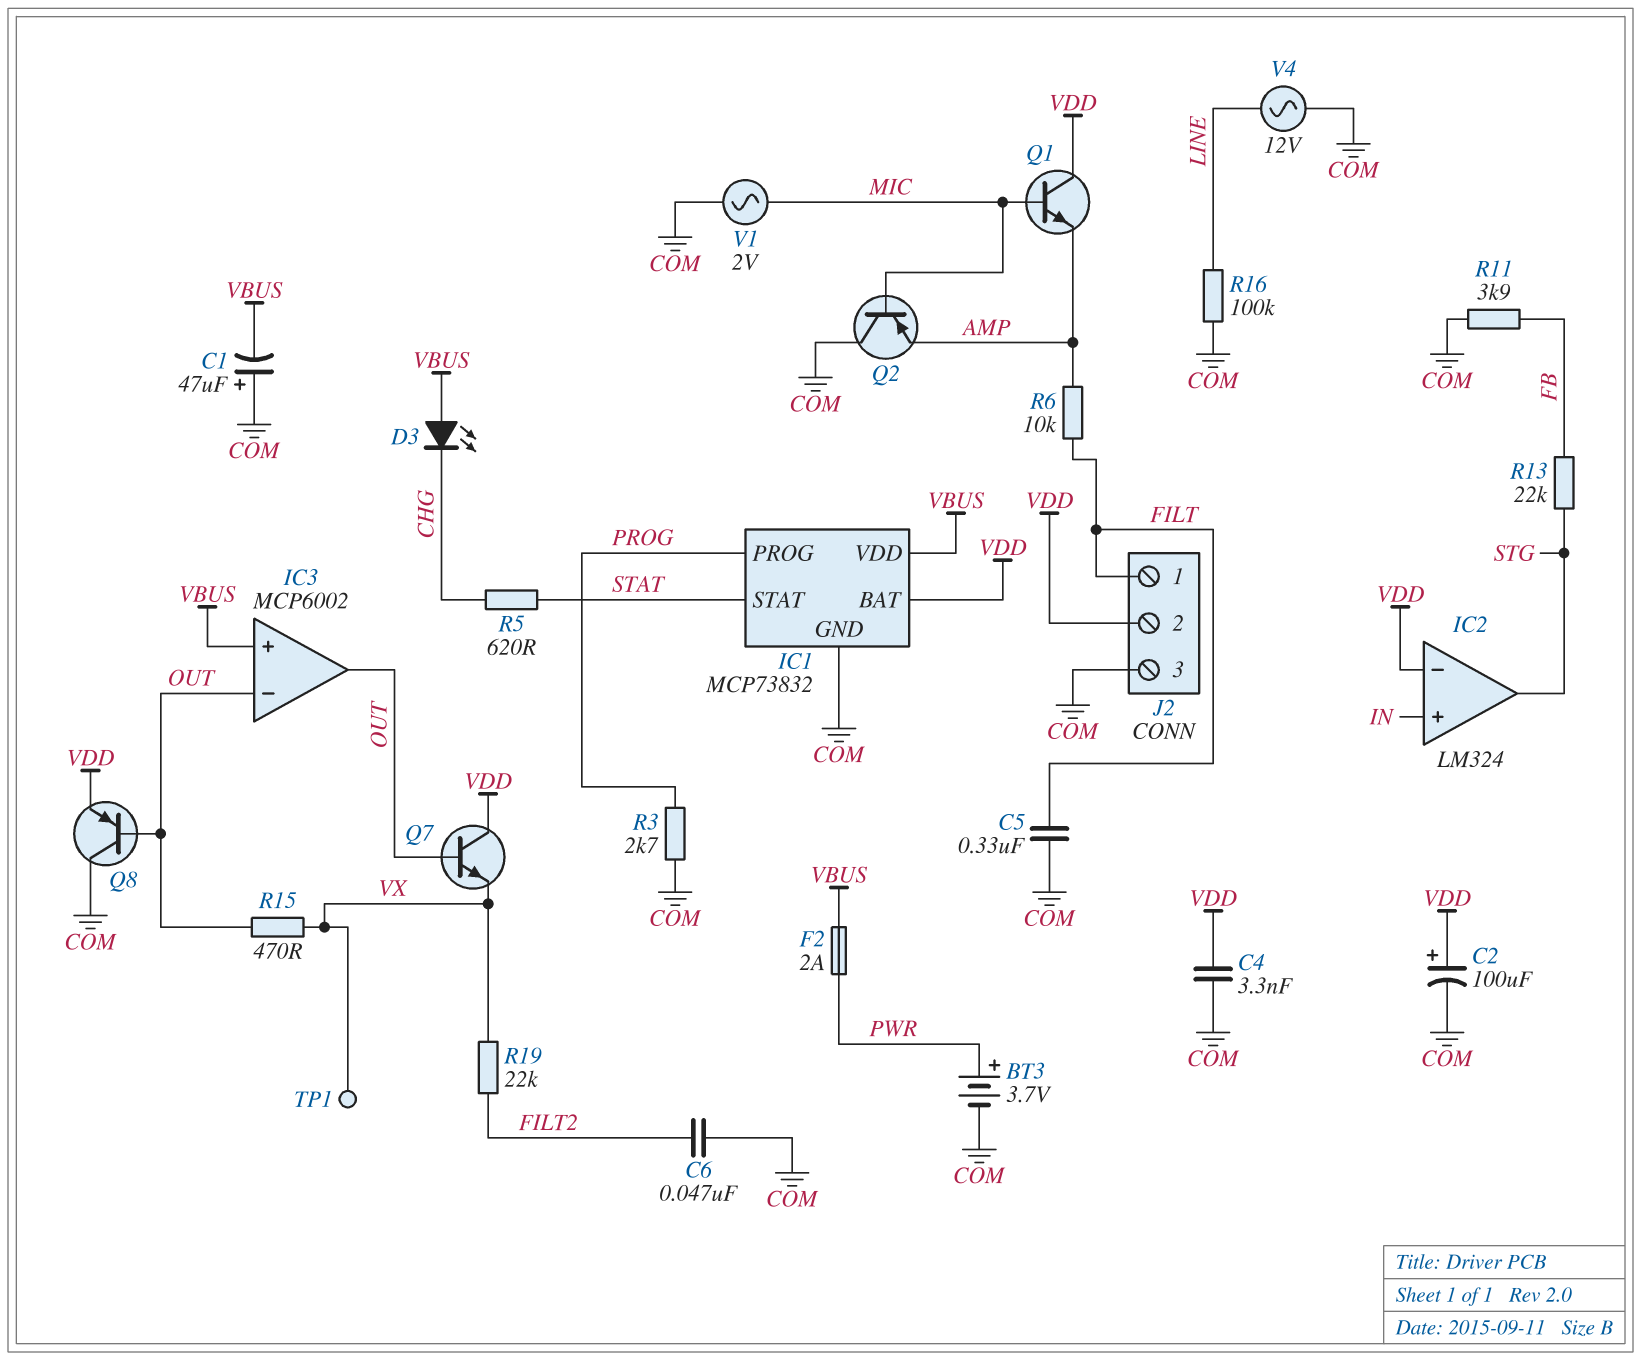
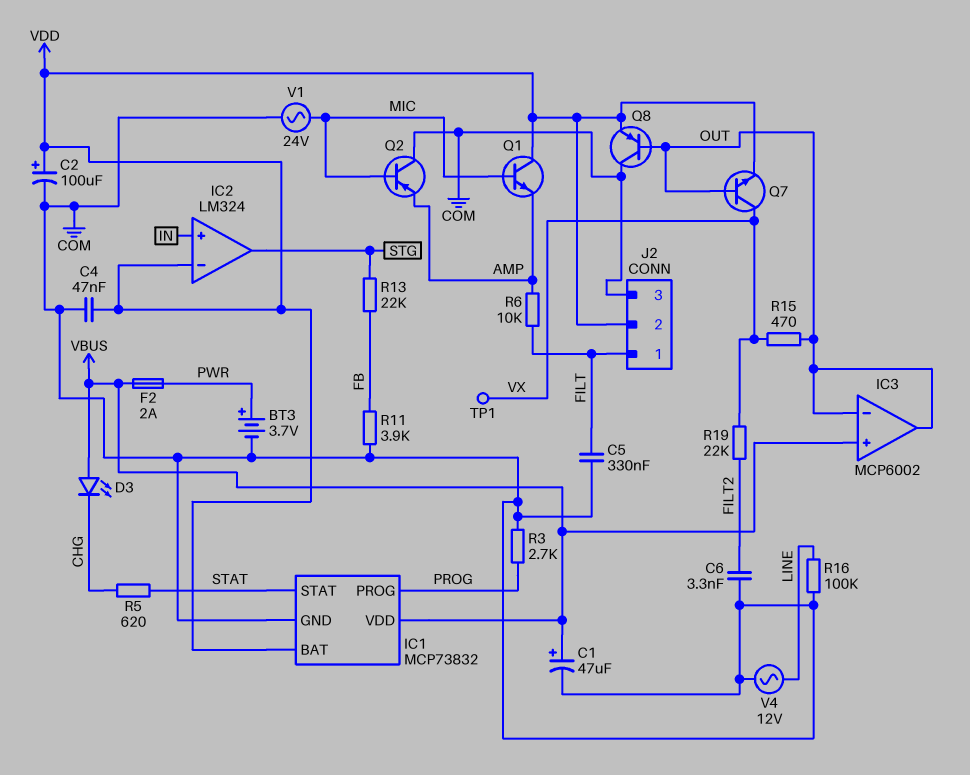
C1: 47uF (plus COM, minus VBUS) -> 47uF (plus VBUS, minus COM)
C4: 3.3nF (COM, VDD) -> 47nF (COM, VDD)
C6: 47nF (COM, FILT2) -> 3.3nF (COM, FILT2)
Q7: NPN (B OUT, C VDD, E VX) -> NPN (B OUT, C VX, E VDD)
V1: AC 2V (COM, MIC) -> AC 24V (COM, MIC)

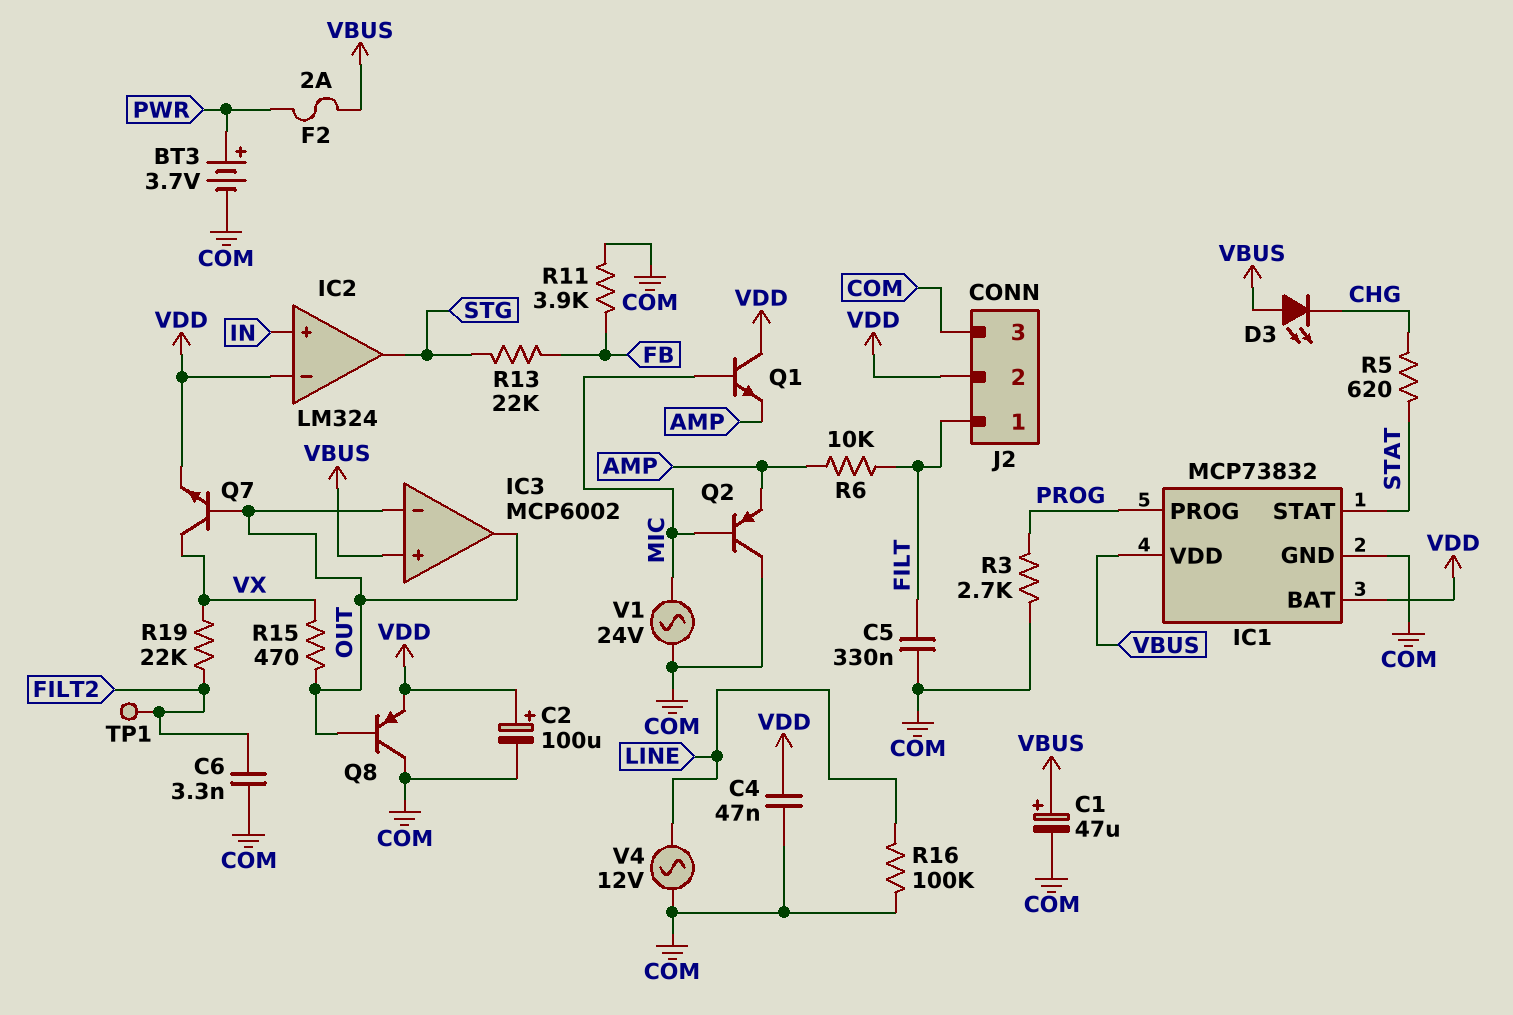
TP1: test point (VX) -> test point (FILT2)

